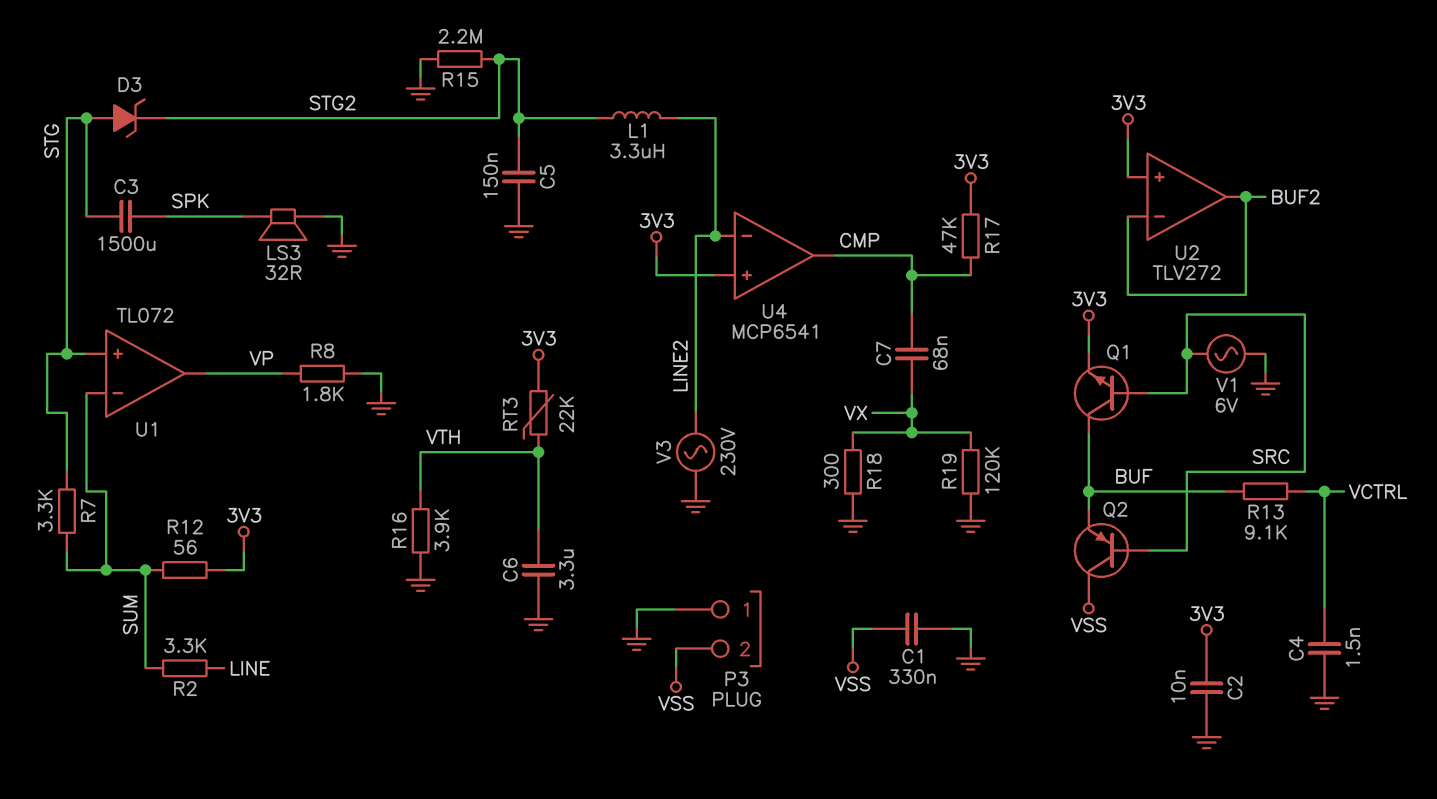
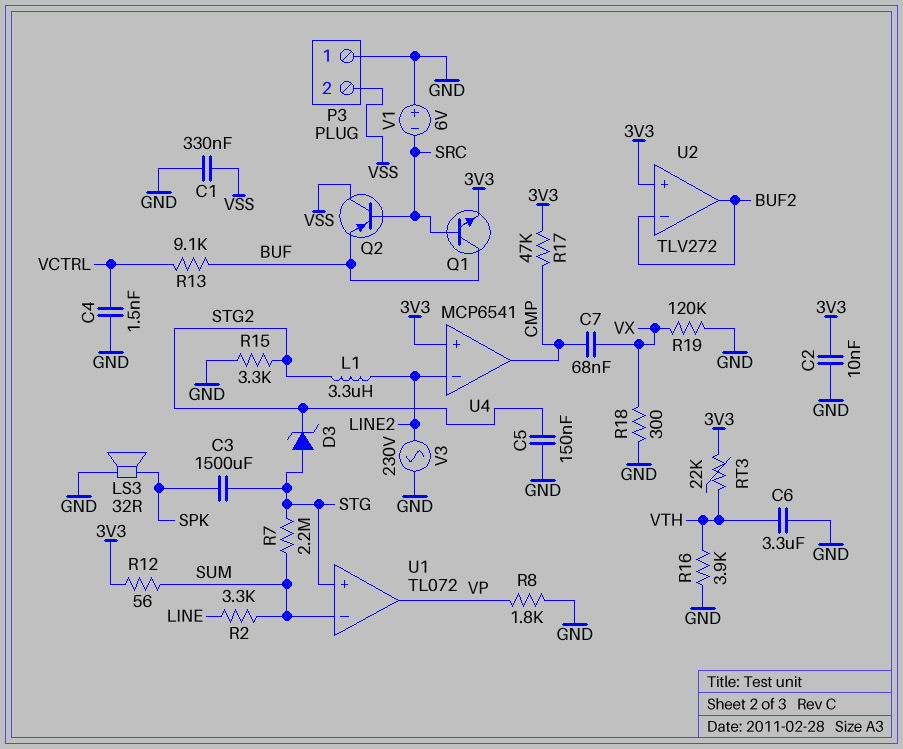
R7: 3.3k (STG, SUM) -> 2.2M (STG, SUM)
R15: 2.2M (GND, STG2) -> 3.3k (GND, STG2)
V1: AC 6V (GND, SRC) -> 6V (plus GND, minus SRC)

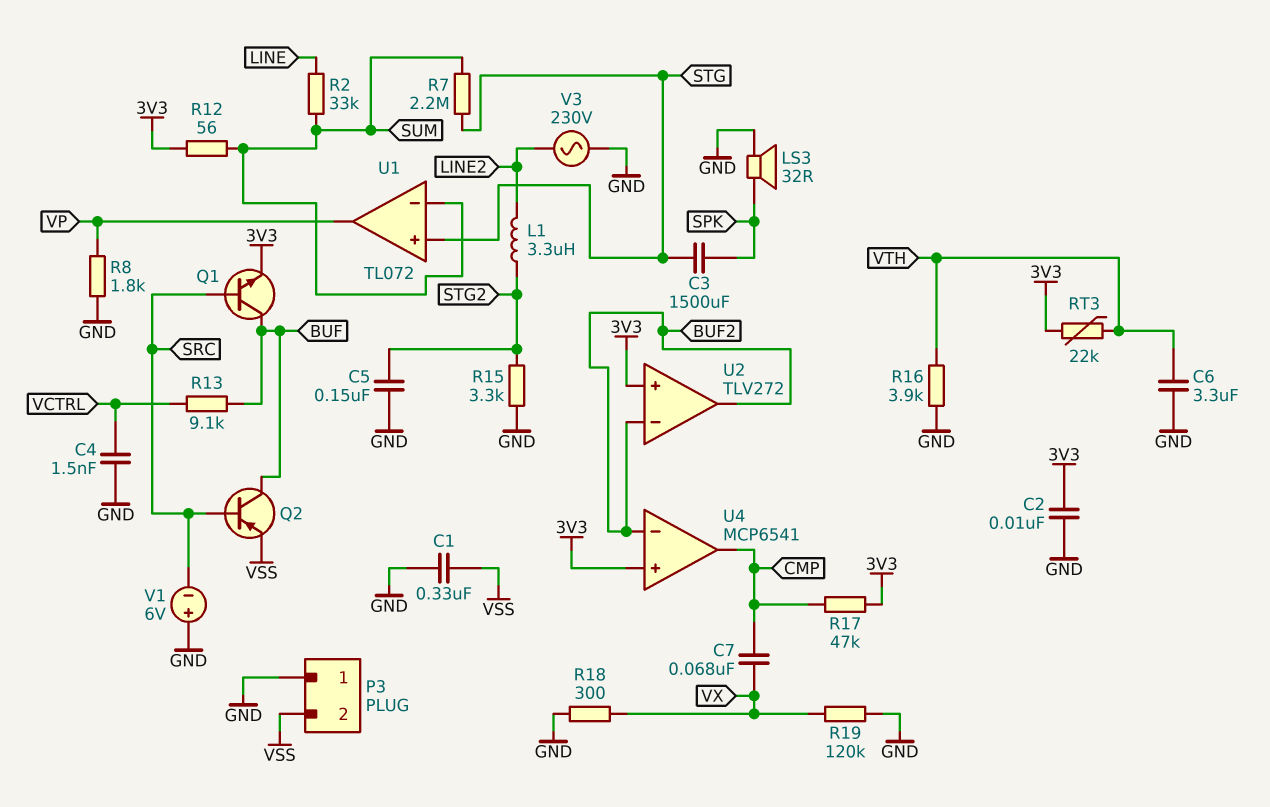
D3: zener (A STG, K STG2) -> none
Q2: PNP (B SRC, C VSS, E BUF) -> PNP (B SRC, C BUF, E VSS)
R2: 3.3k (LINE, SUM) -> 33k (LINE, SUM)
U4 pin in-: LINE2 -> BUF2

